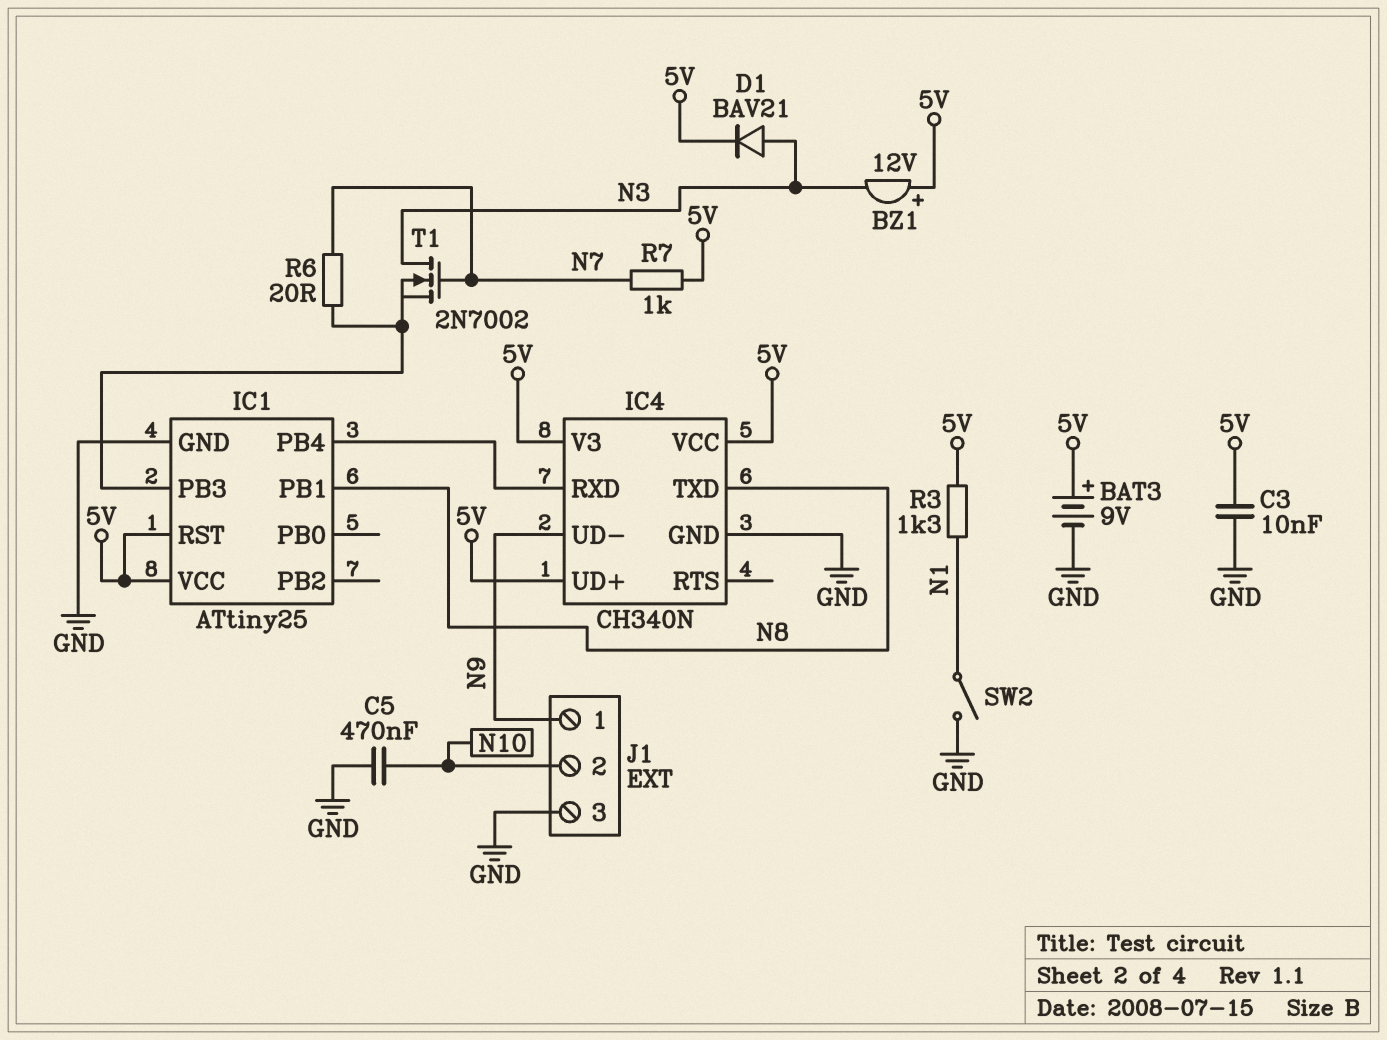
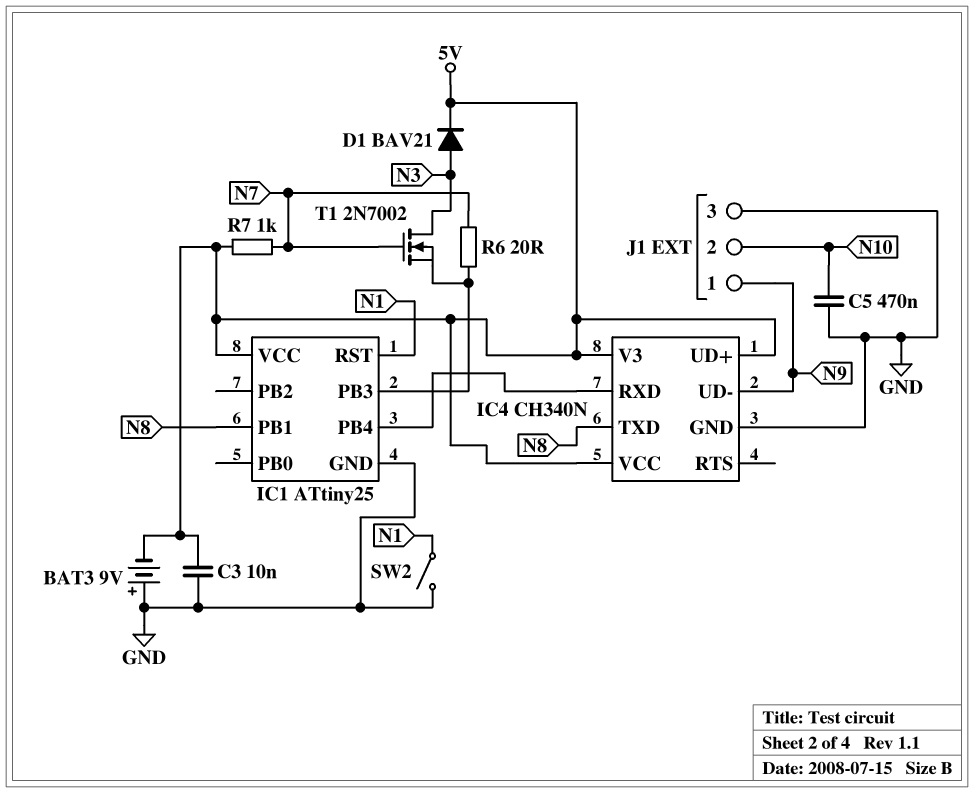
BAT3: 9V (plus 5V, minus GND) -> 9V (plus GND, minus 5V)
BZ1: buzzer 12V (plus 5V, minus N3) -> none
IC1 pin RST: 5V -> N1
R3: 1.3k (5V, N1) -> none

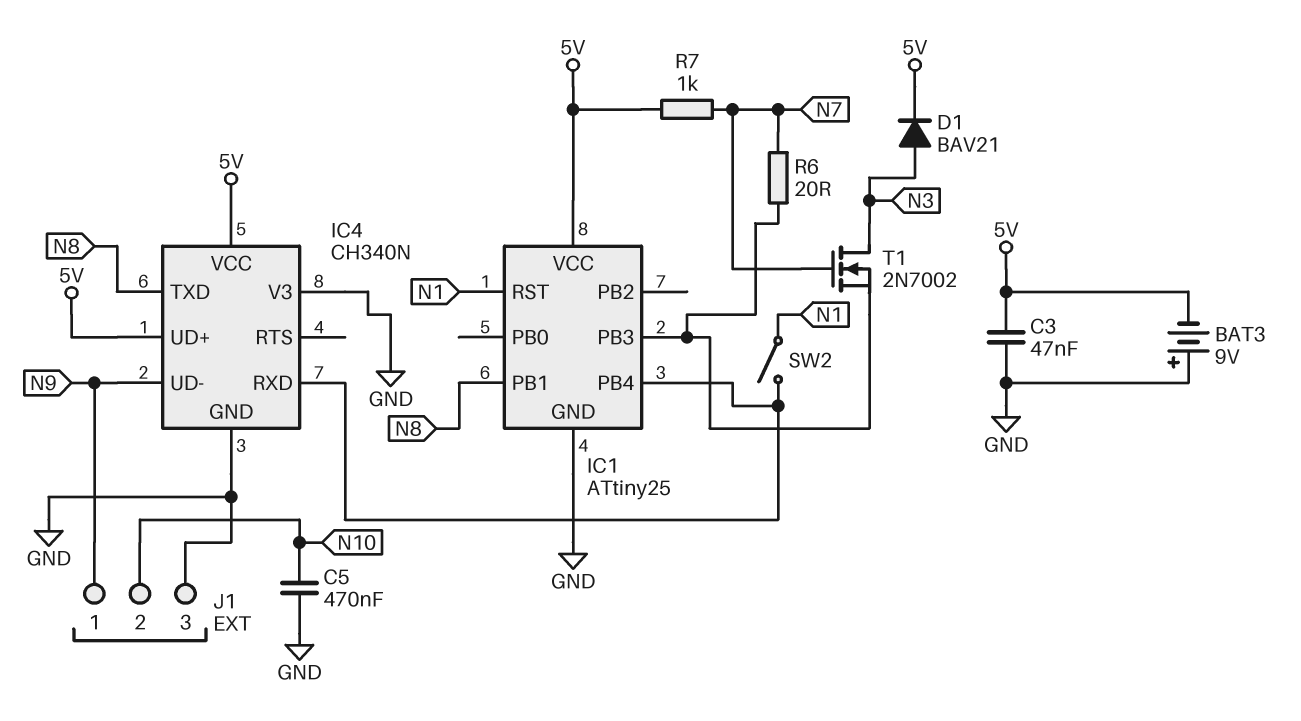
C3: 10nF (5V, GND) -> 47nF (5V, GND)
IC4 pin V3: 5V -> GND
SW2: switch (GND, N1) -> switch (IC1/PB4, N1)

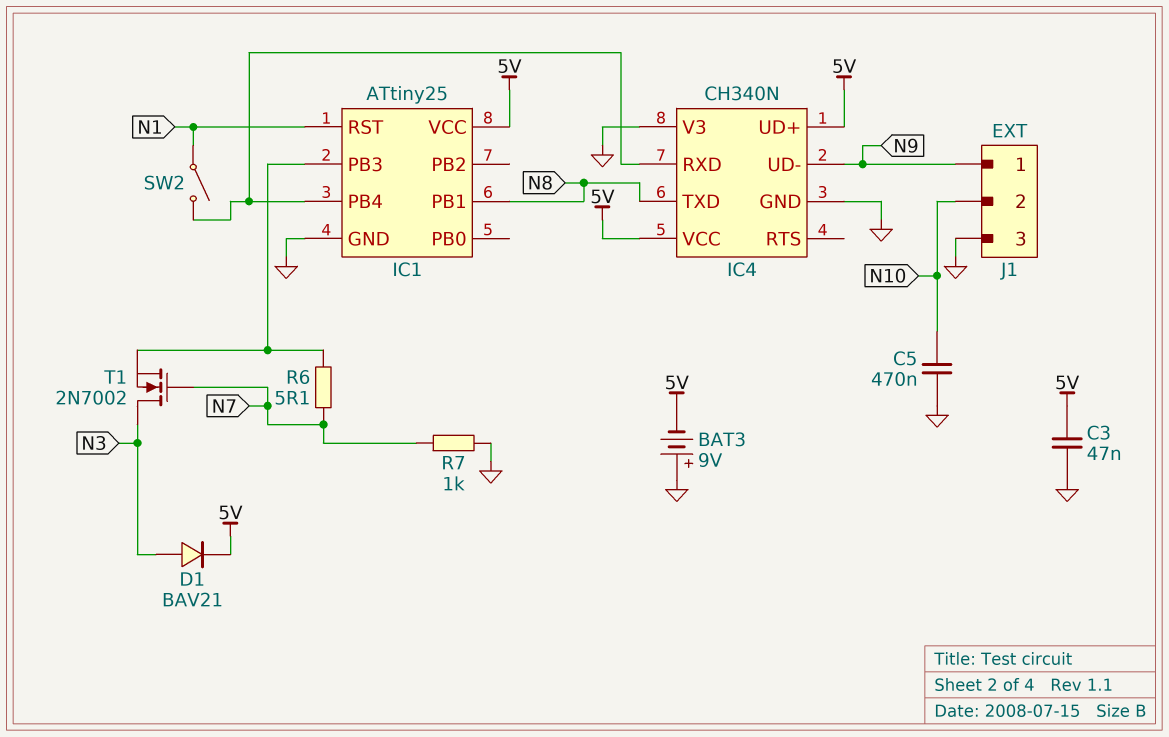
R6: 20 (IC1/PB3, N7) -> 5.1 (IC1/PB3, N7)
R7: 1k (5V, N7) -> 1k (GND, N7)

